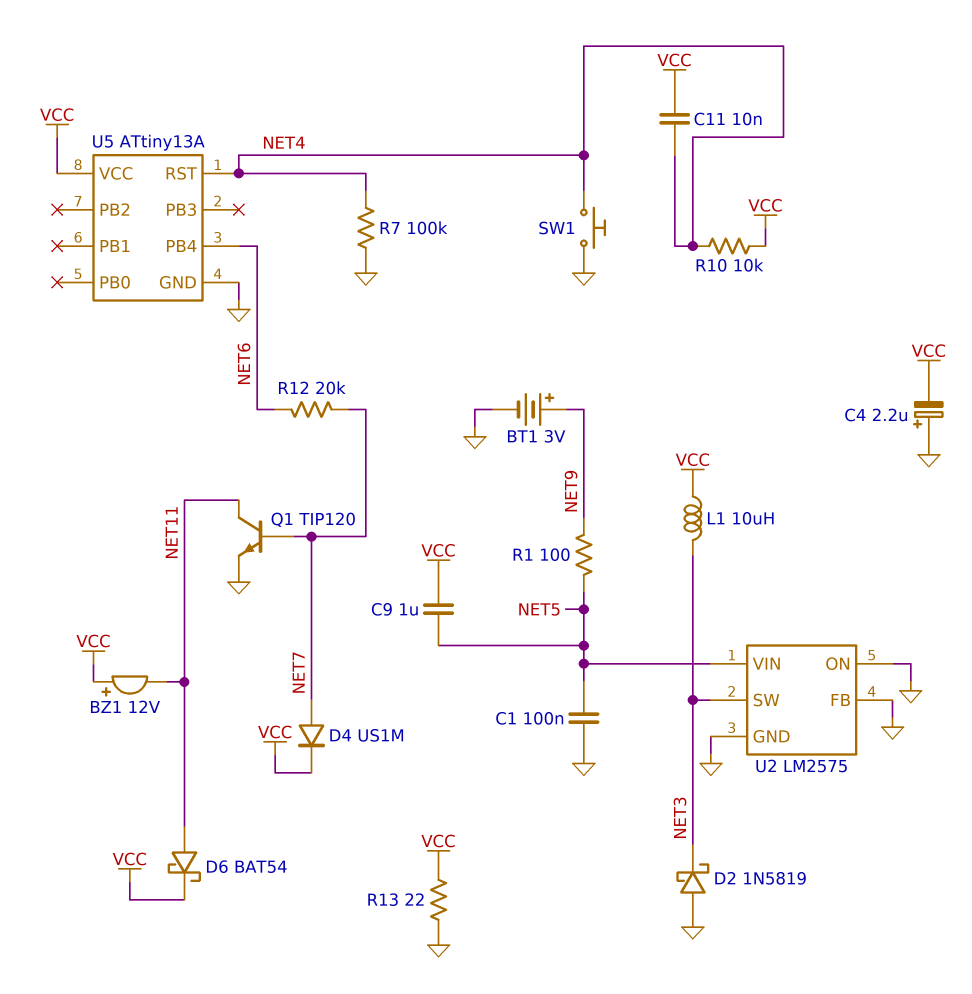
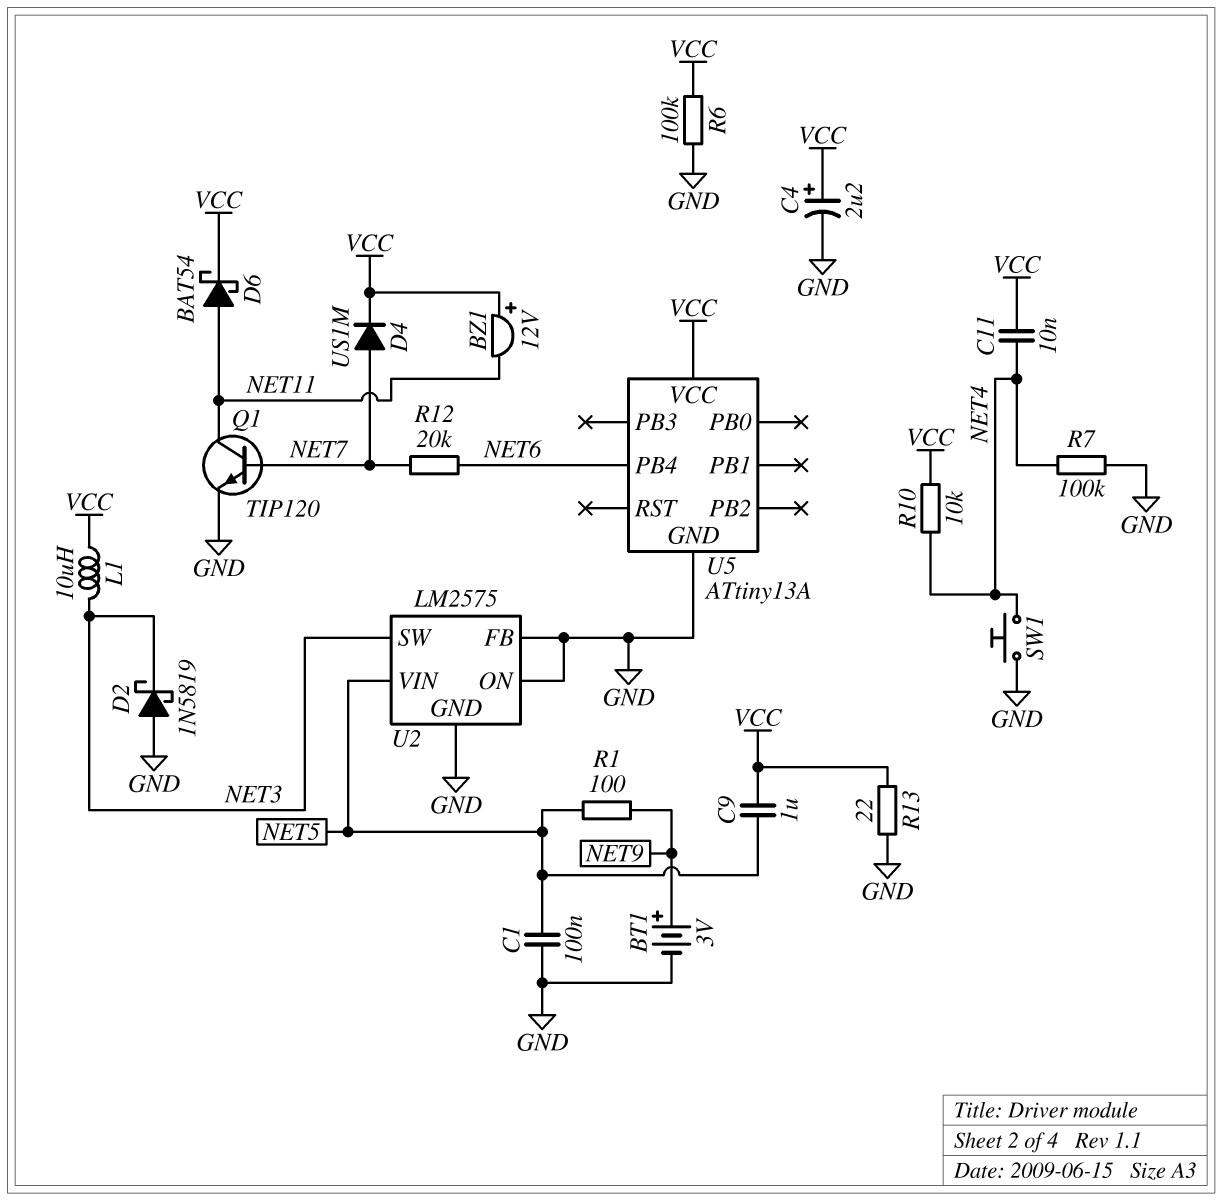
C4: 2.2uF (plus GND, minus VCC) -> 2.2uF (plus VCC, minus GND)
R6: none -> 100k (GND, VCC)
U5 pin RST: NET4 -> none

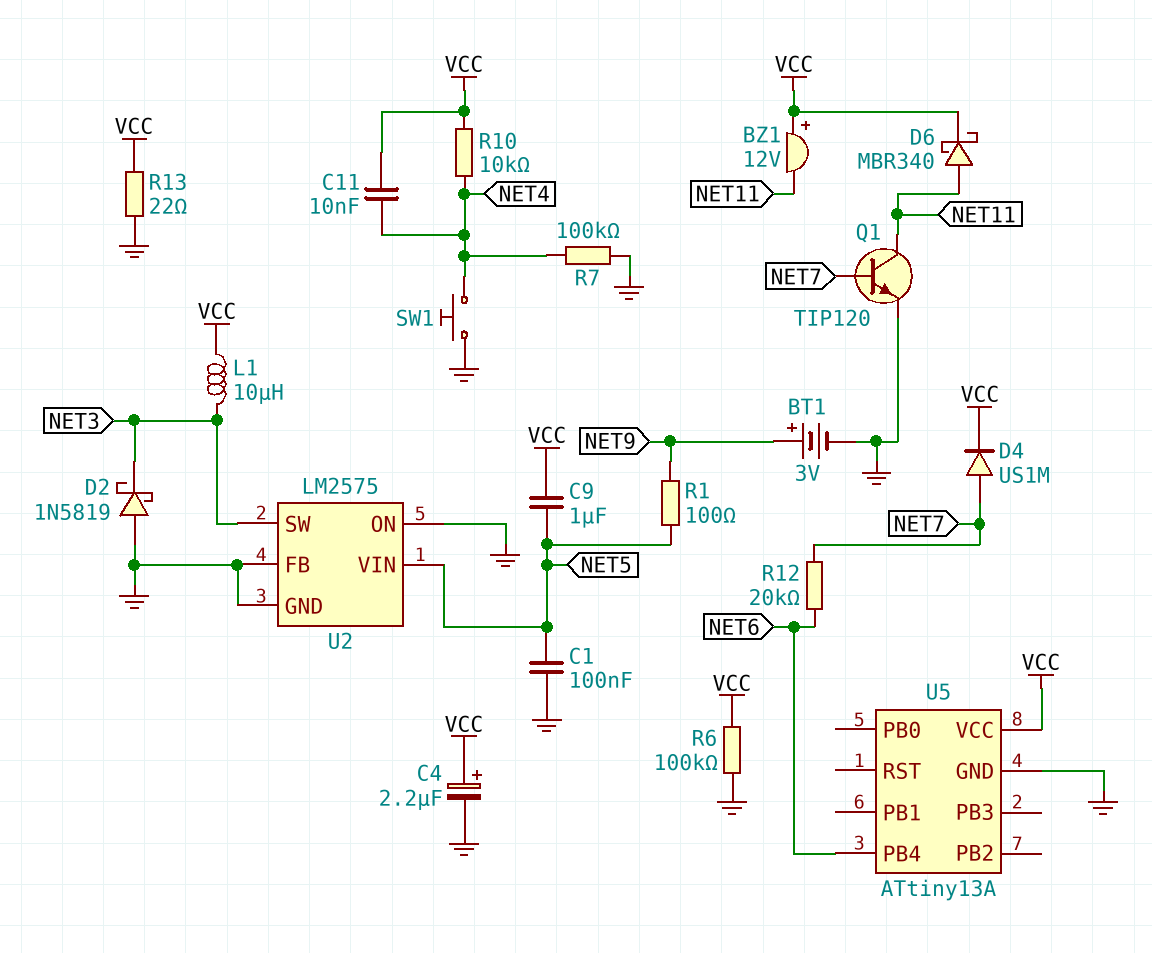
D6: schottky BAT54 (A NET11, K VCC) -> schottky MBR340 (A NET11, K VCC)

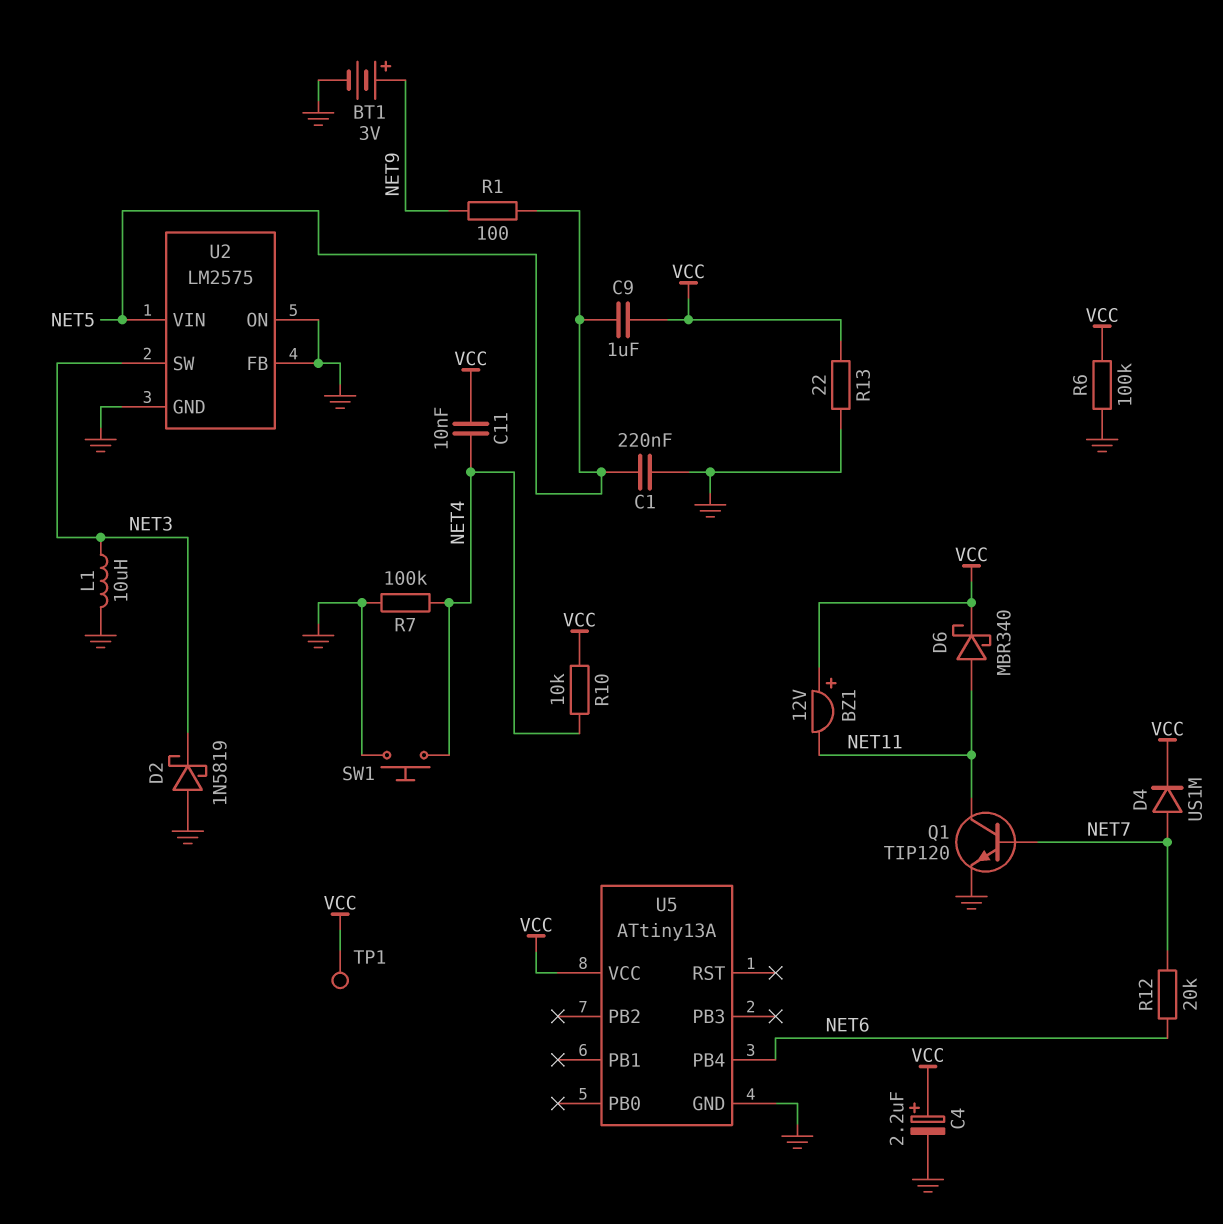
C1: 100nF (GND, NET5) -> 220nF (GND, NET5)
L1: 10uH (NET3, VCC) -> 10uH (GND, NET3)
TP1: none -> test point (VCC)

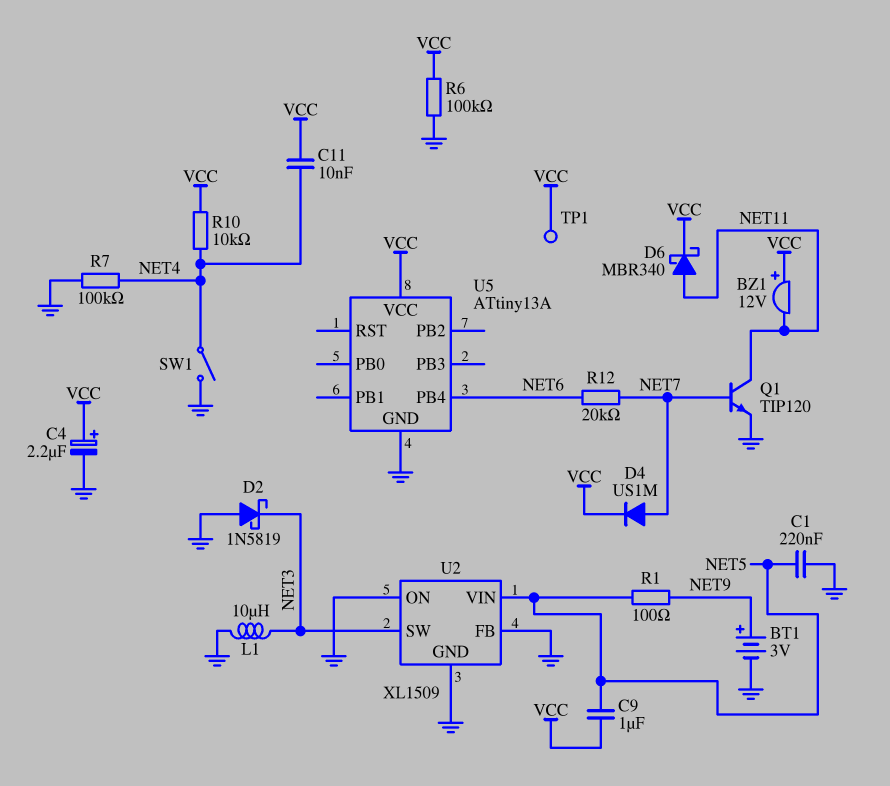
R13: 22 (GND, VCC) -> none
SW1: button (GND, NET4) -> switch (GND, NET4)
U2: LM2575 -> XL1509

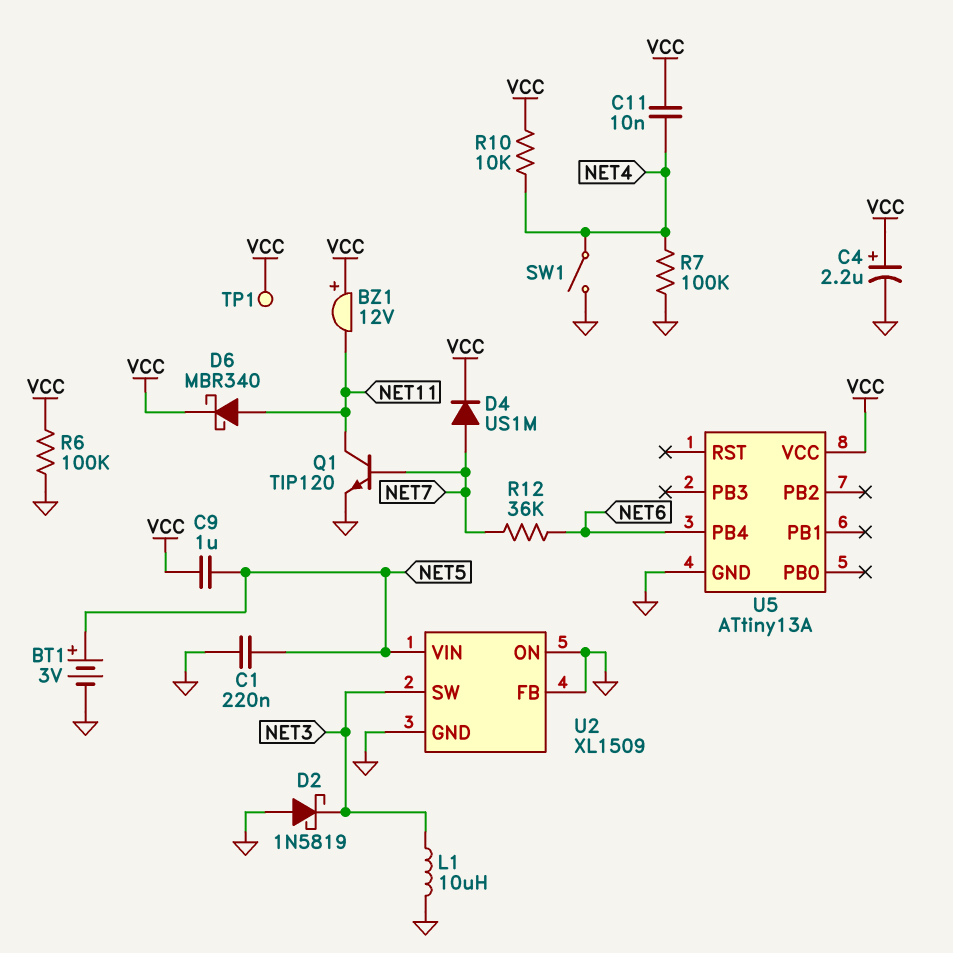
BT1: 3V (plus NET9, minus GND) -> 3V (plus NET5, minus GND)
R1: 100 (NET5, NET9) -> none
R12: 20k (NET6, NET7) -> 36k (NET6, NET7)

